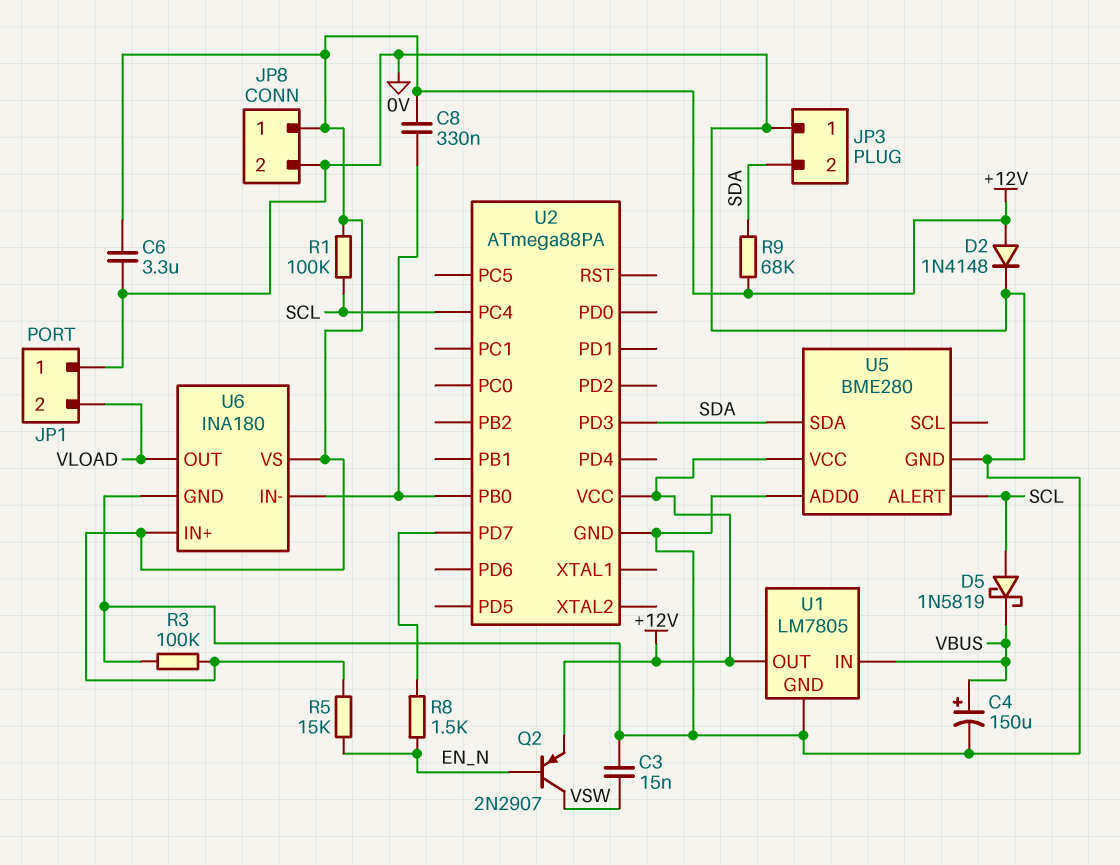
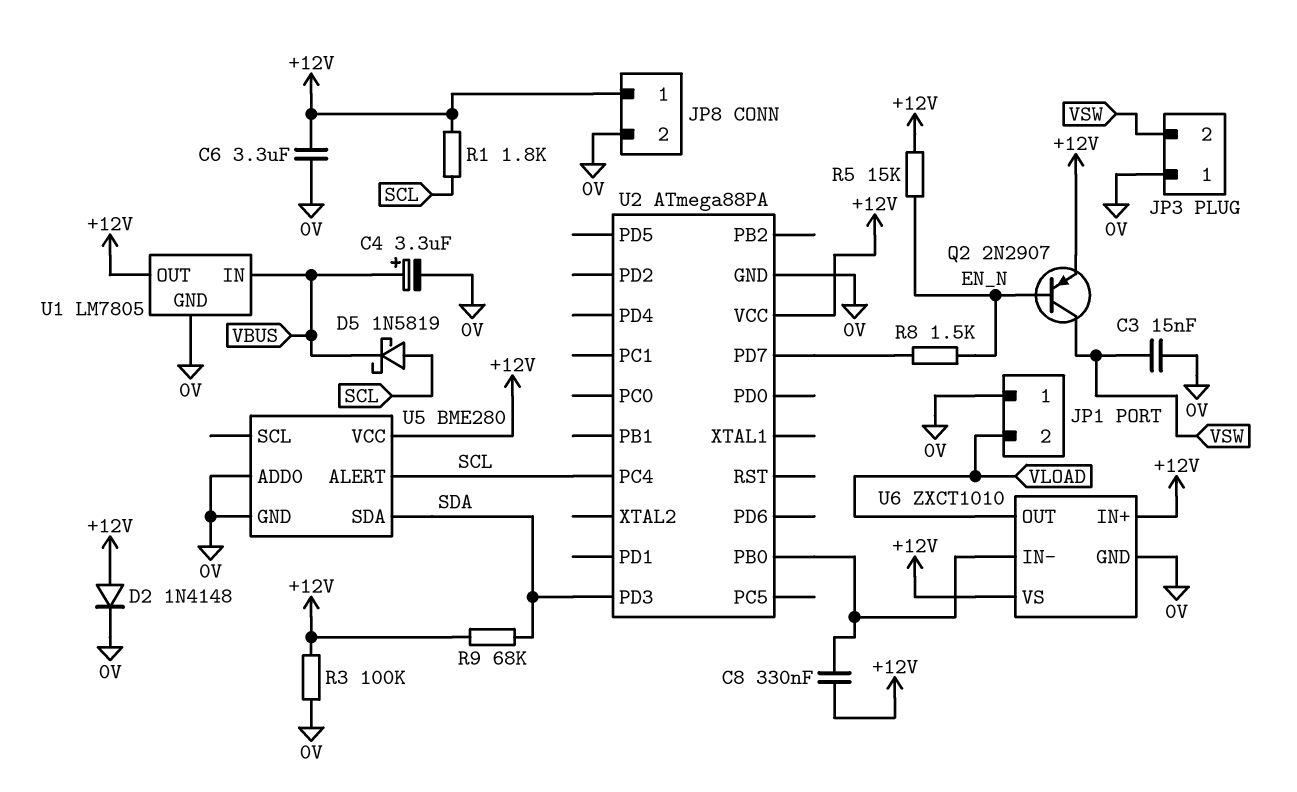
C4: 150uF (plus VBUS, minus 0V) -> 3.3uF (plus VBUS, minus 0V)
JP3 pin 2: SDA -> VSW
R1: 100k (+12V, SCL) -> 1.8k (+12V, SCL)
U6: INA180 -> ZXCT1010

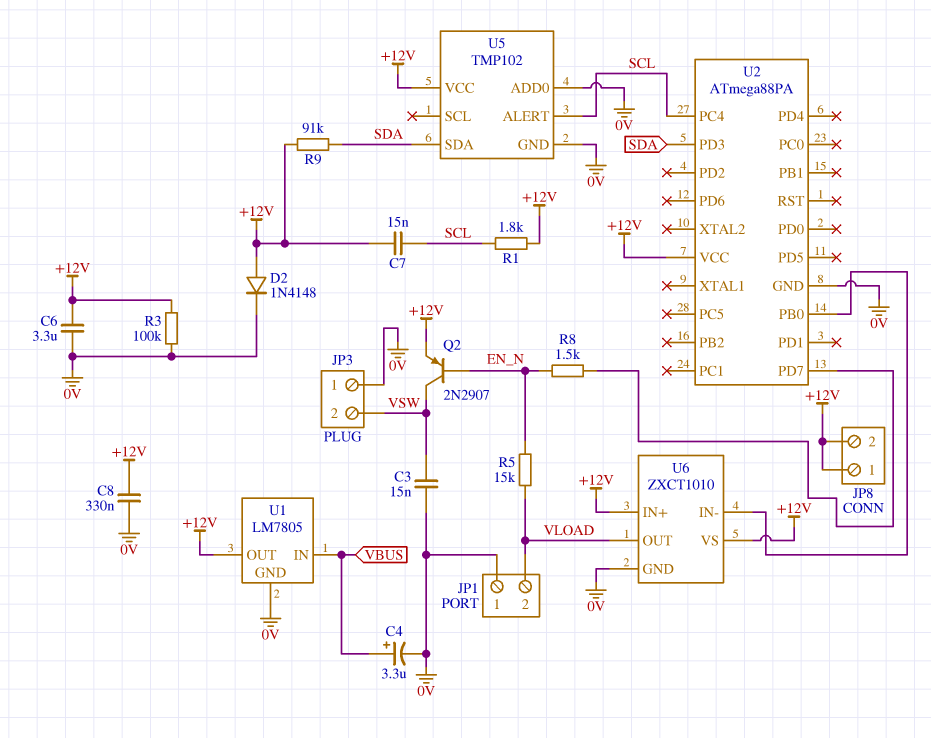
C7: none -> 15nF (+12V, SCL)
C8: 330nF (+12V, U2/PB0) -> 330nF (+12V, 0V)
D5: schottky 1N5819 (A SCL, K VBUS) -> none
JP8 pin 2: 0V -> +12V
R5: 15k (+12V, EN_N) -> 15k (EN_N, VLOAD)
R9: 68k (+12V, SDA) -> 91k (+12V, SDA)
U5: BME280 -> TMP102

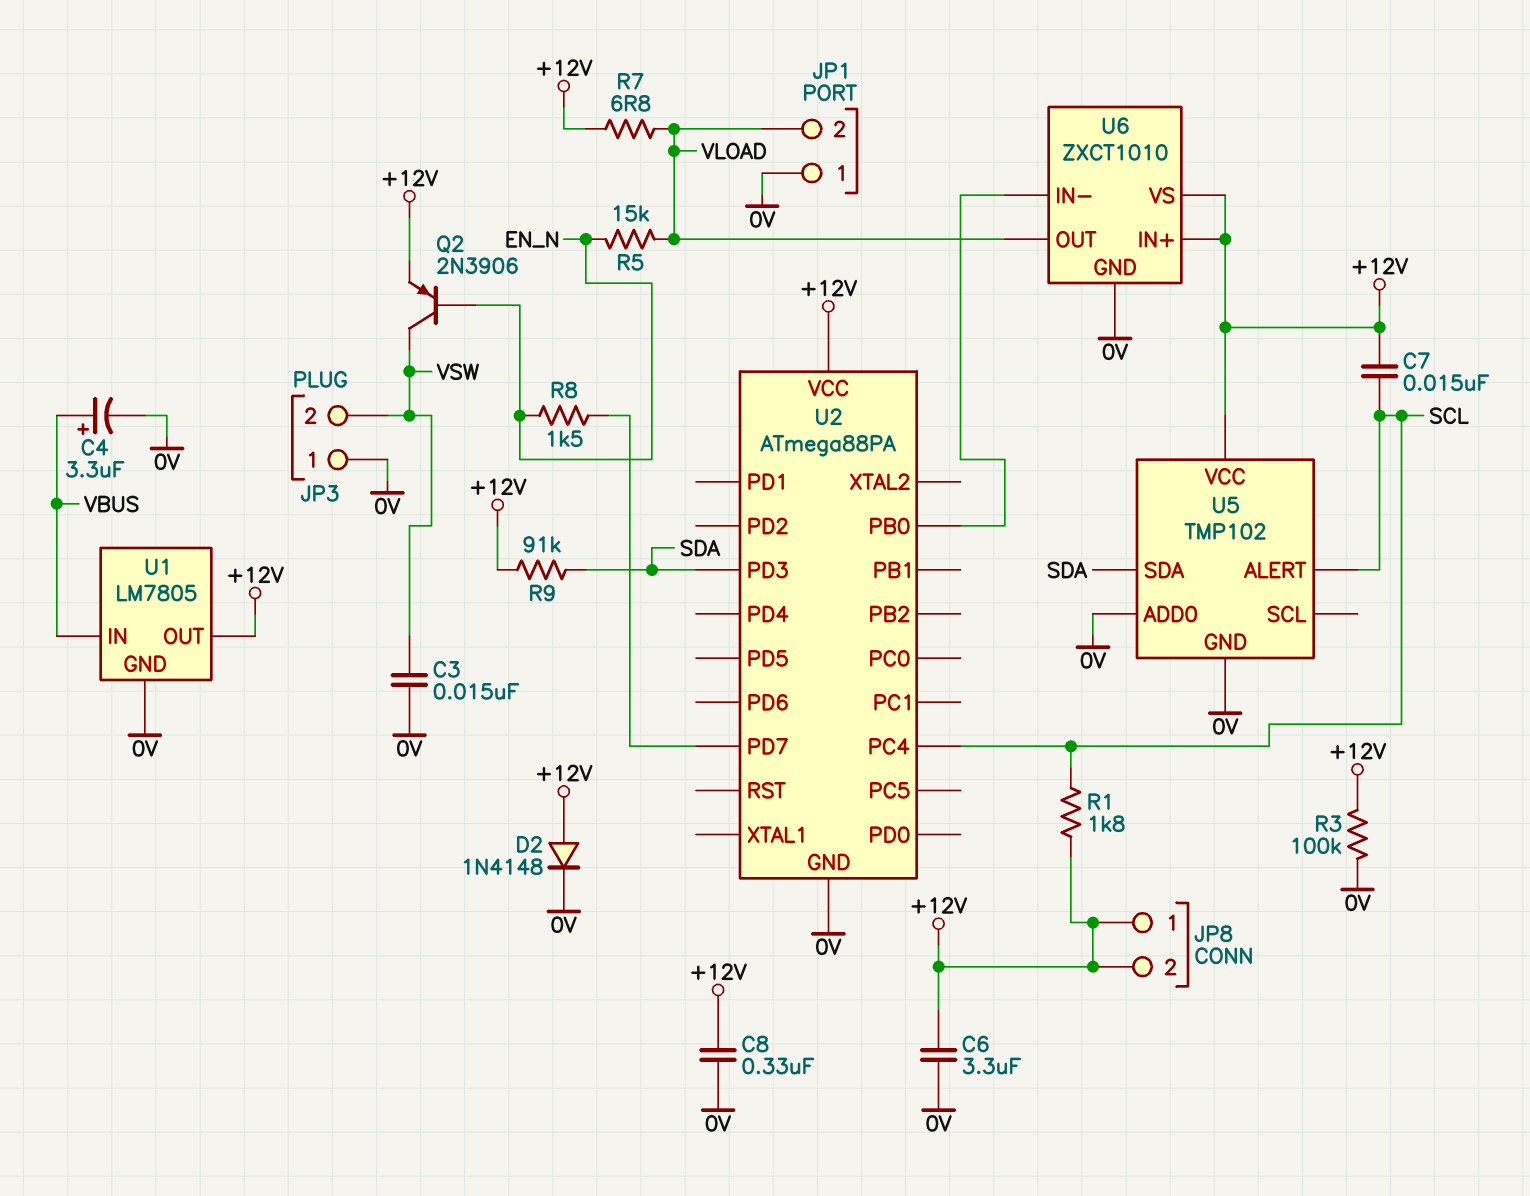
Q2: PNP 2N2907 (B EN_N, C VSW, E +12V) -> PNP 2N3906 (B EN_N, C VSW, E +12V)
R7: none -> 6.8 (+12V, VLOAD)

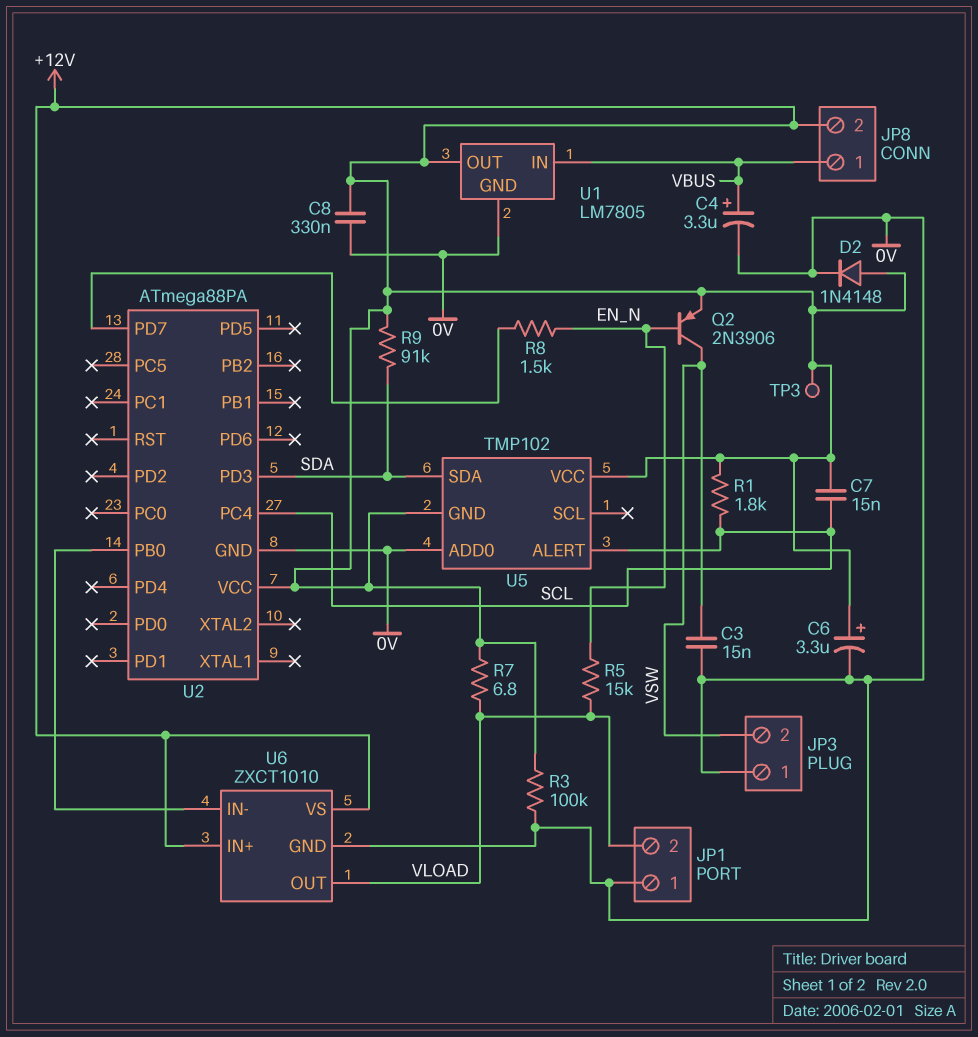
C6: 3.3uF (+12V, 0V) -> 3.3uF (plus +12V, minus 0V)
JP8 pin 1: +12V -> VBUS
TP3: none -> test point (+12V)
U5 pin GND: 0V -> +12V

